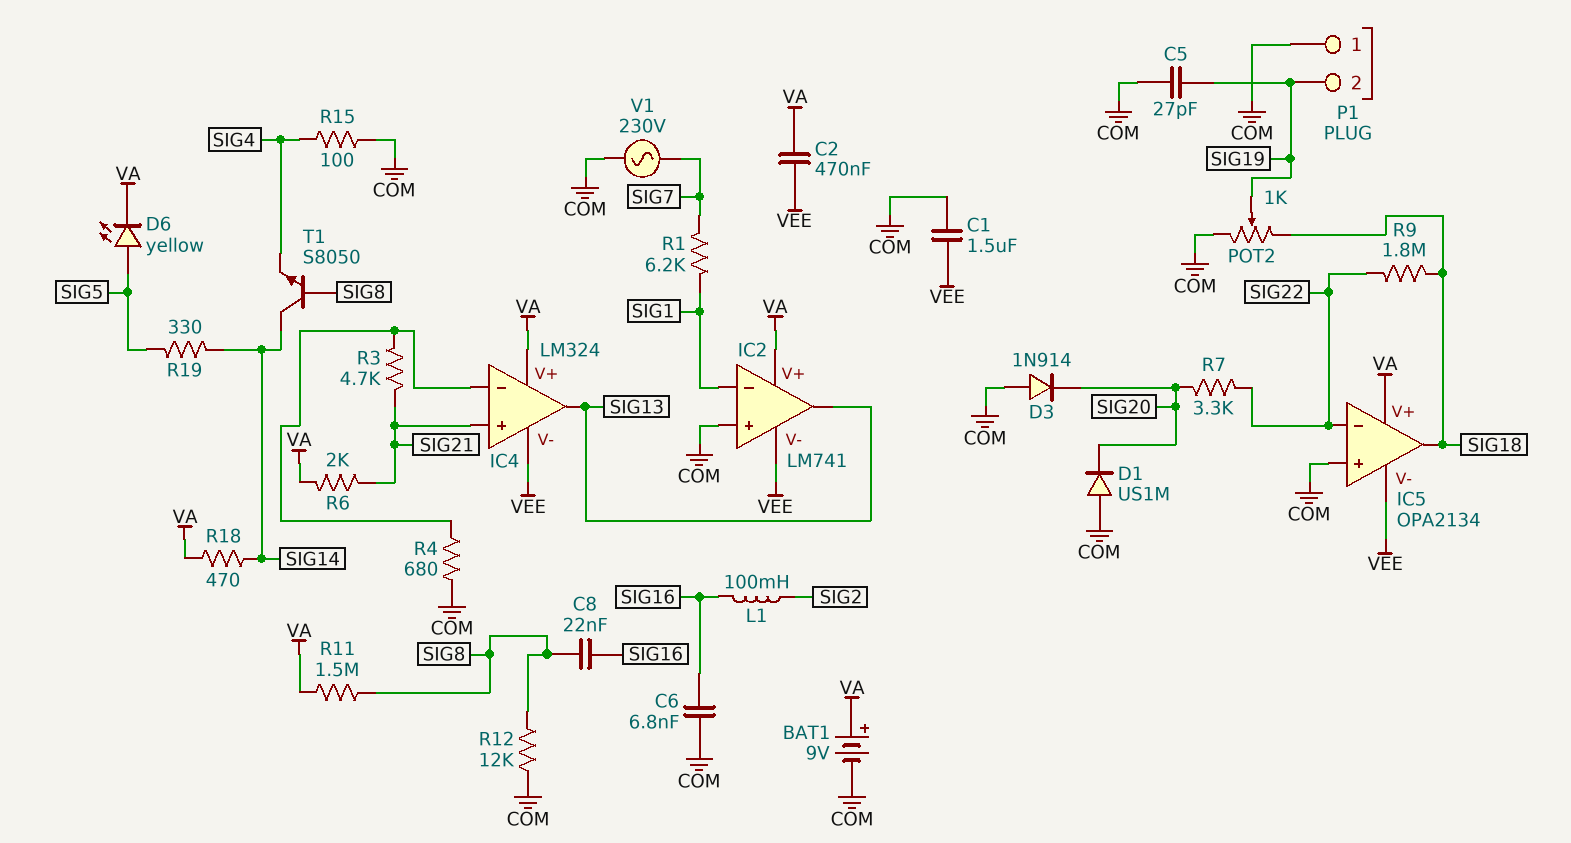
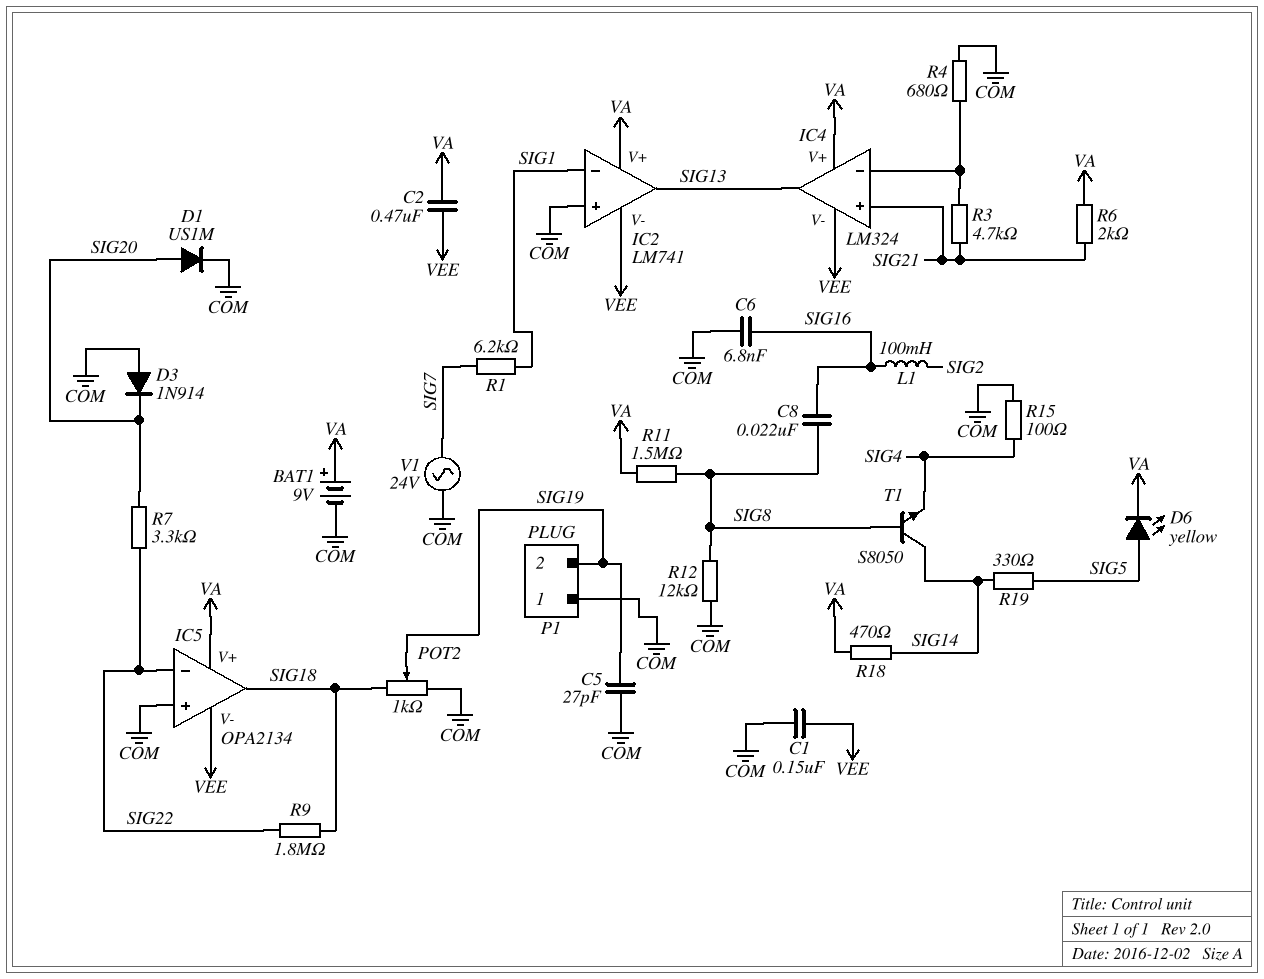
C1: 1.5uF (COM, VEE) -> 150nF (COM, VEE)
D1: diode US1M (A COM, K SIG20) -> diode US1M (A SIG20, K COM)
V1: AC 230V (COM, SIG7) -> AC 24V (COM, SIG7)

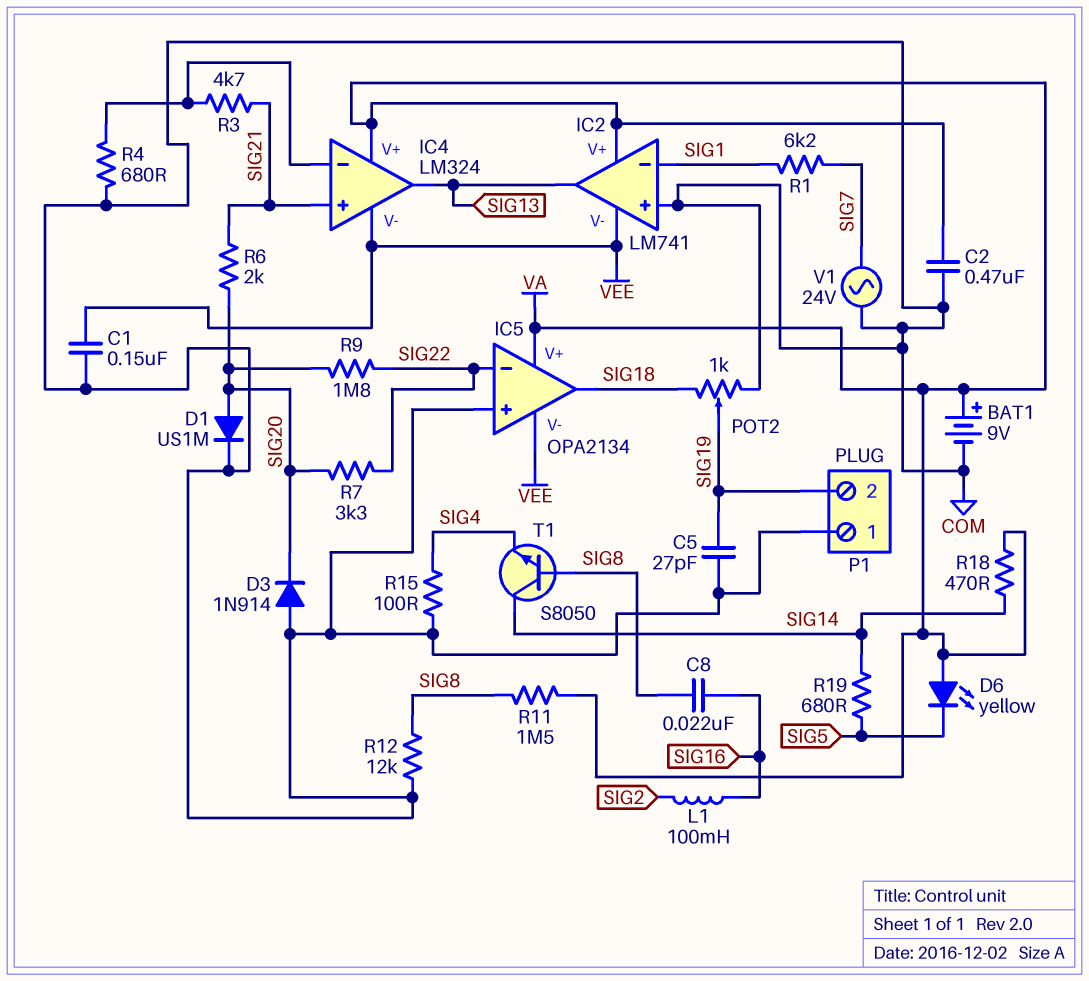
C2: 470nF (VA, VEE) -> 470nF (COM, VA)
C6: 6.8nF (COM, SIG16) -> none
D6: LED yellow (A SIG5, K VA) -> LED yellow (A VA, K SIG5)
R6: 2k (SIG21, VA) -> 2k (SIG20, SIG21)
R9: 1.8M (SIG18, SIG22) -> 1.8M (SIG20, SIG22)
R19: 330 (SIG5, SIG14) -> 680 (SIG5, SIG14)

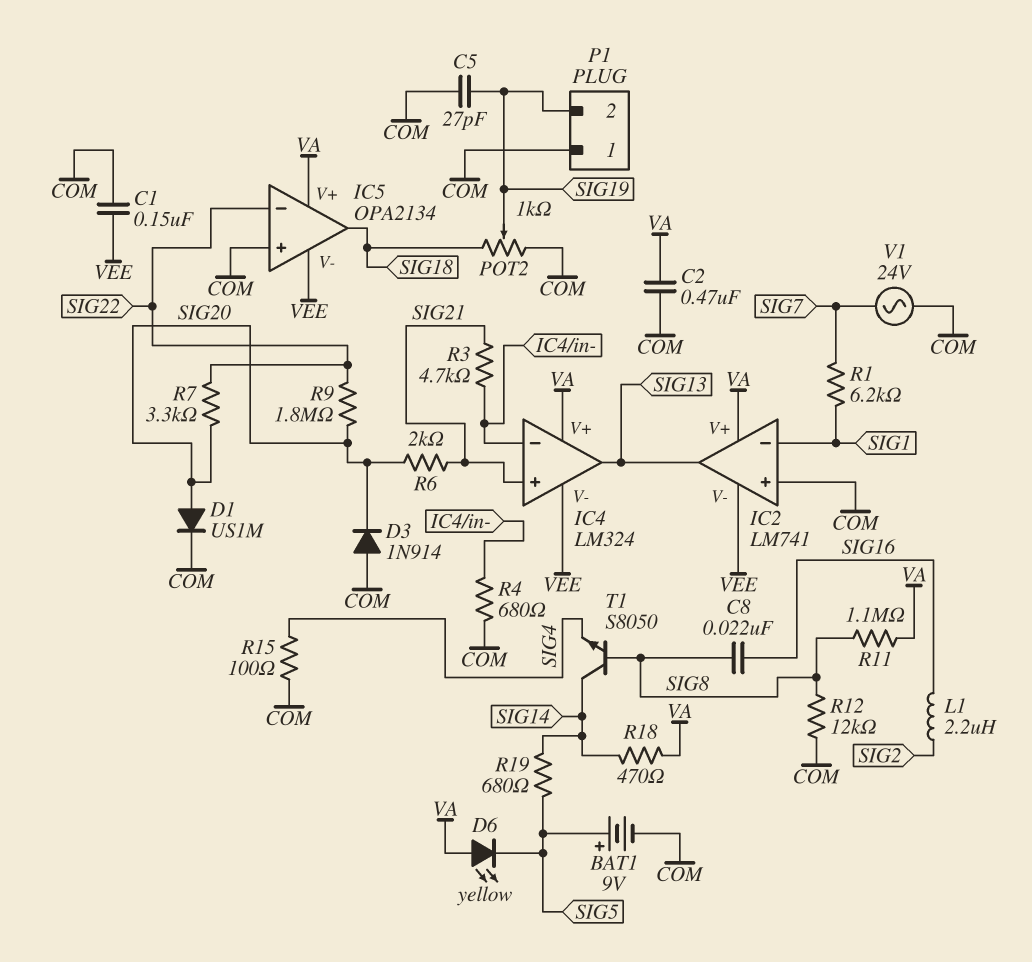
BAT1: 9V (plus VA, minus COM) -> 9V (plus SIG5, minus COM)
L1: 100mH (SIG2, SIG16) -> 2.2uH (SIG2, SIG16)
R11: 1.5M (SIG8, VA) -> 1.1M (SIG8, VA)

